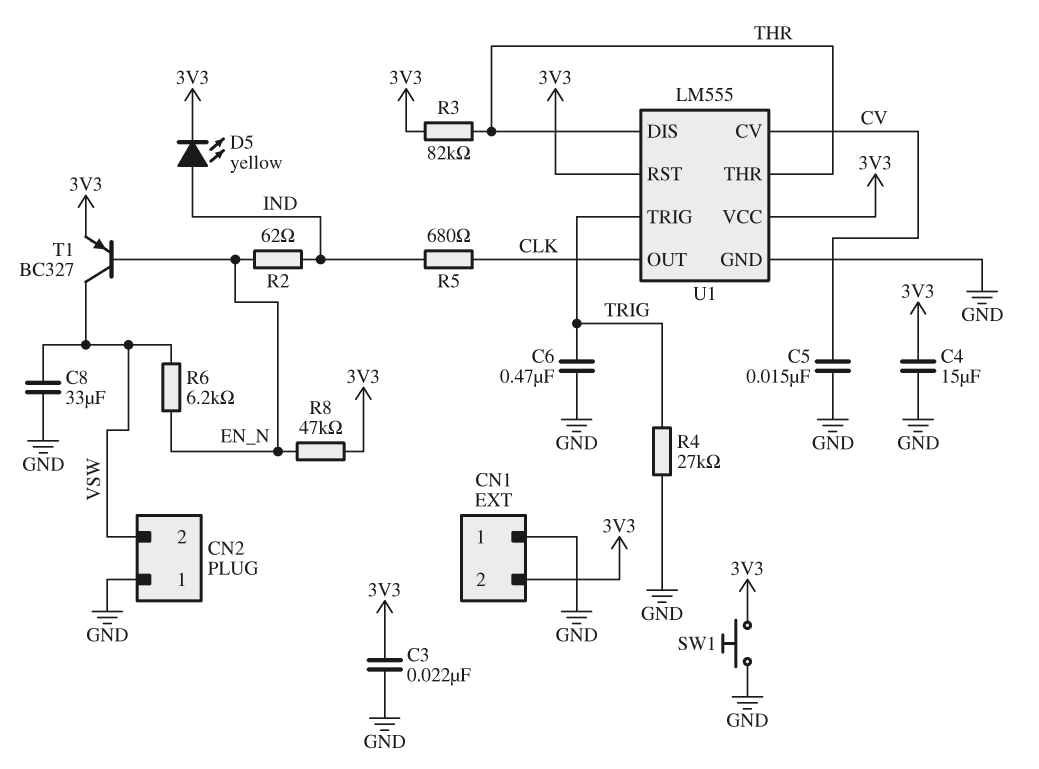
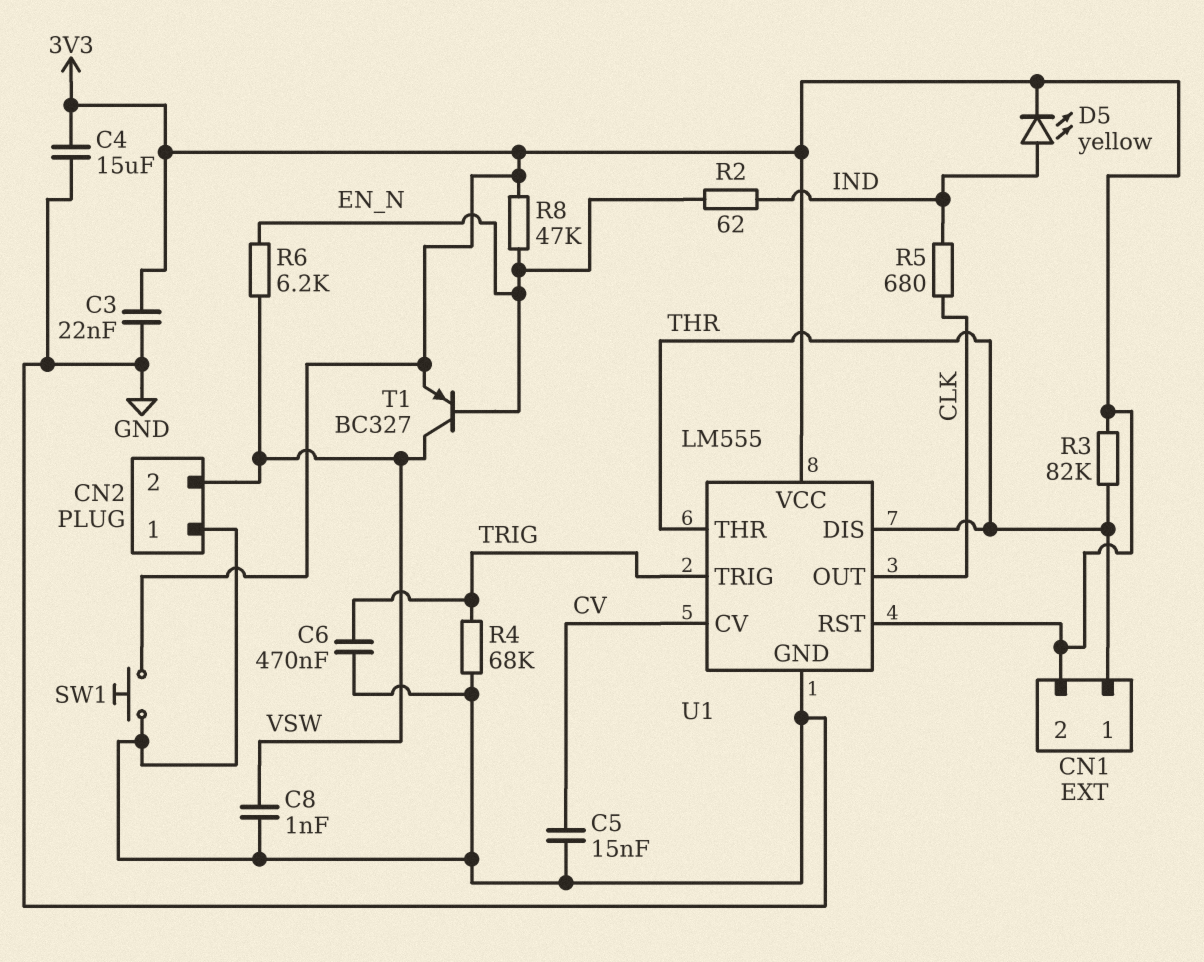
C8: 33uF (GND, VSW) -> 1nF (GND, VSW)
CN1 pin 1: GND -> THR
R4: 27k (GND, TRIG) -> 68k (GND, TRIG)

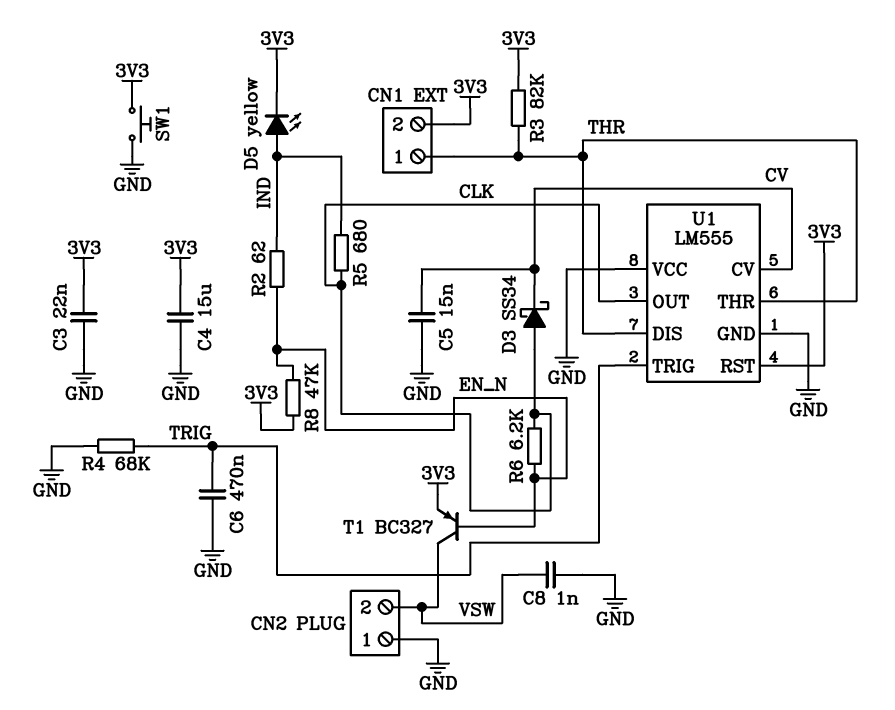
D3: none -> schottky SS34 (A CLK, K CV)
R6: 6.2k (EN_N, VSW) -> 6.2k (CLK, EN_N)
U1 pin VCC: 3V3 -> GND

